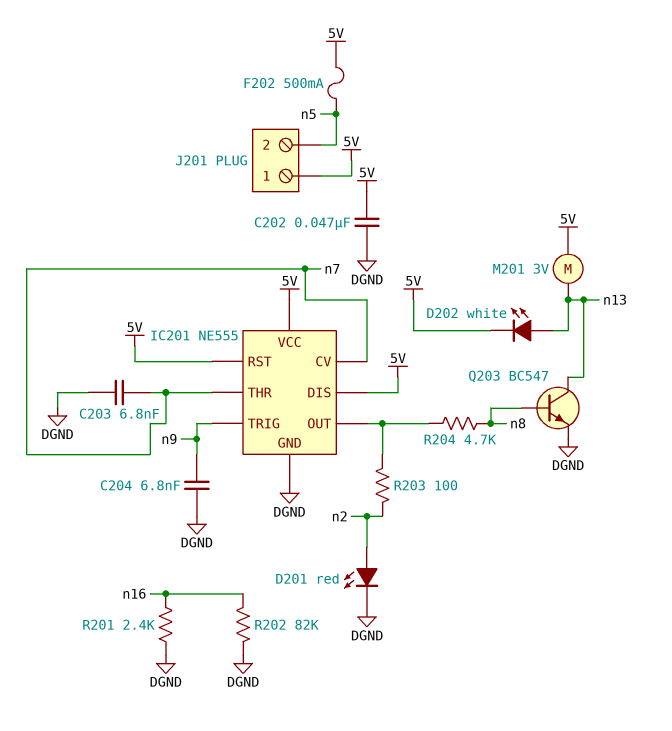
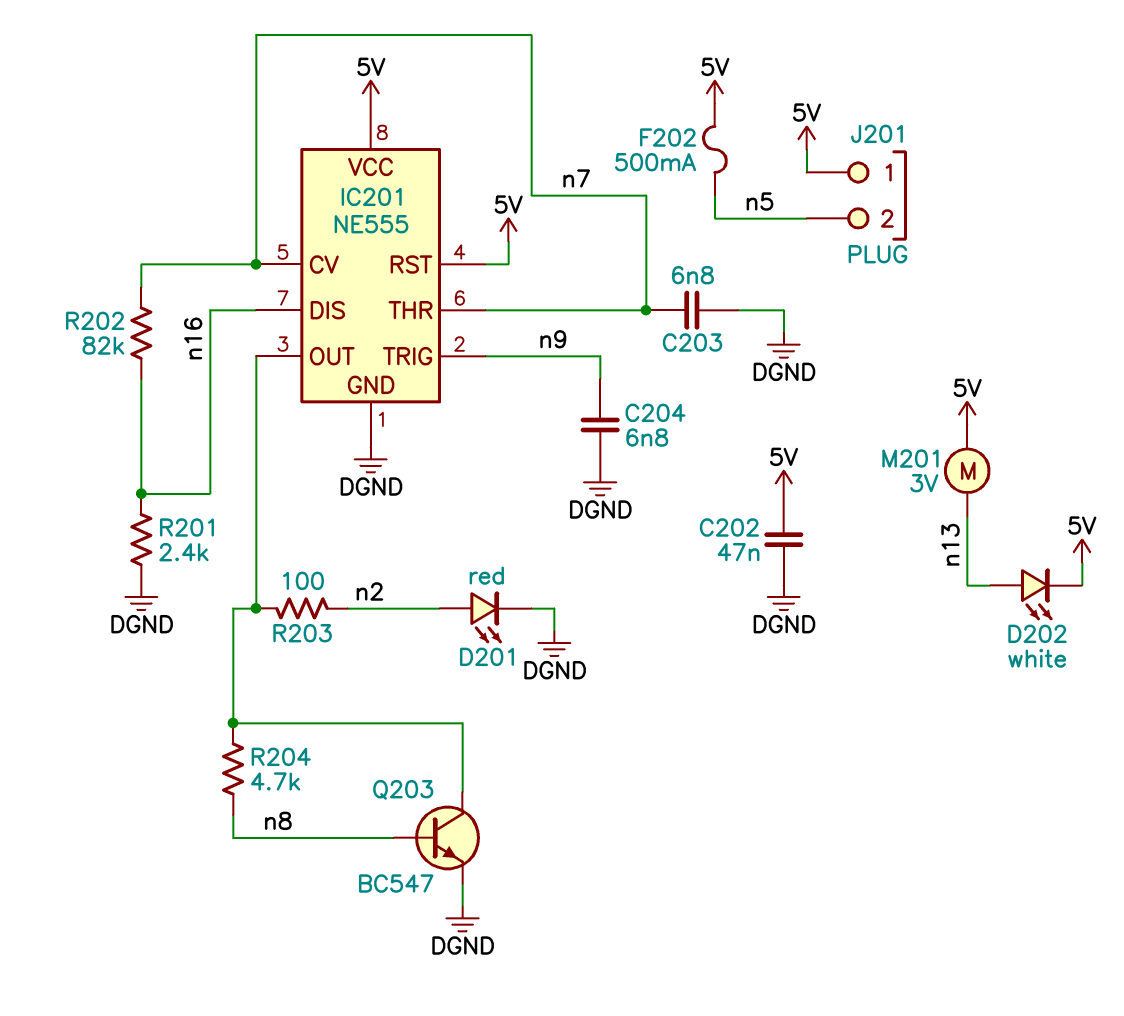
IC201 pin DIS: 5V -> n16
Q203: NPN BC547 (B n8, C n13, E DGND) -> NPN BC547 (B n8, C IC201/OUT, E DGND)
R202: 82k (DGND, n16) -> 82k (n7, n16)

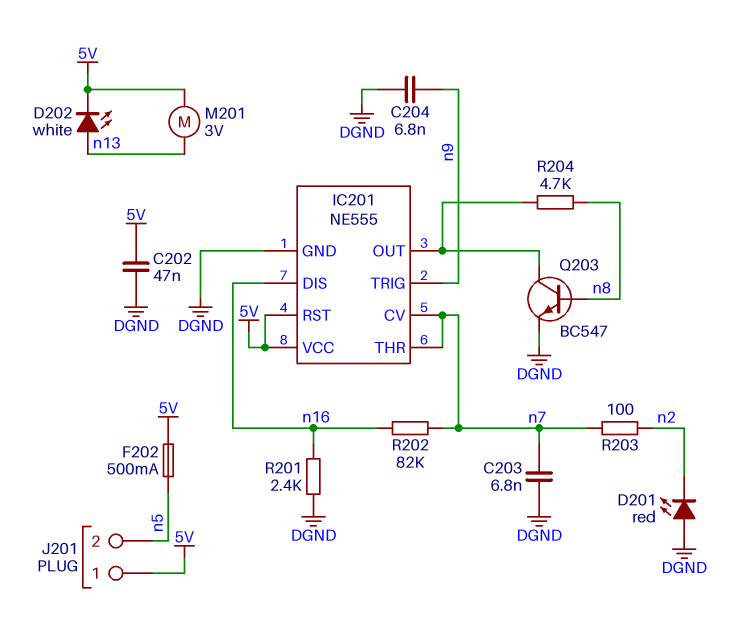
D201: LED red (A n2, K DGND) -> LED red (A DGND, K n2)
R203: 100 (IC201/OUT, n2) -> 100 (n2, n7)

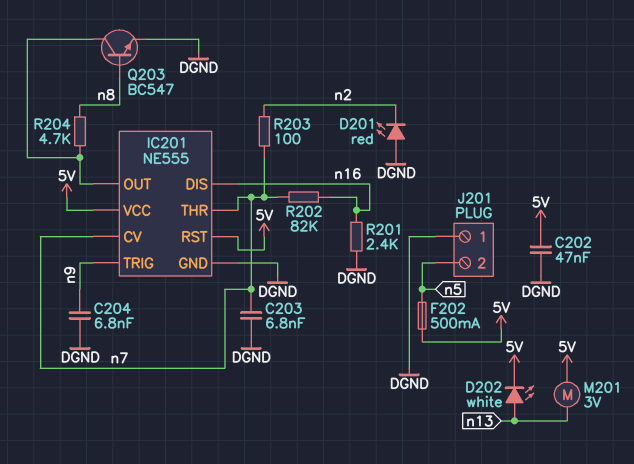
J201 pin 1: 5V -> DGND

